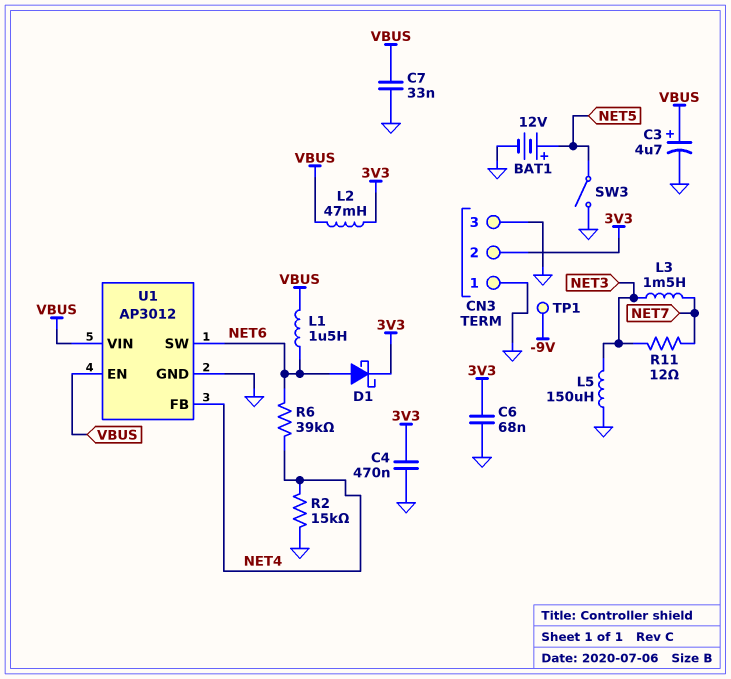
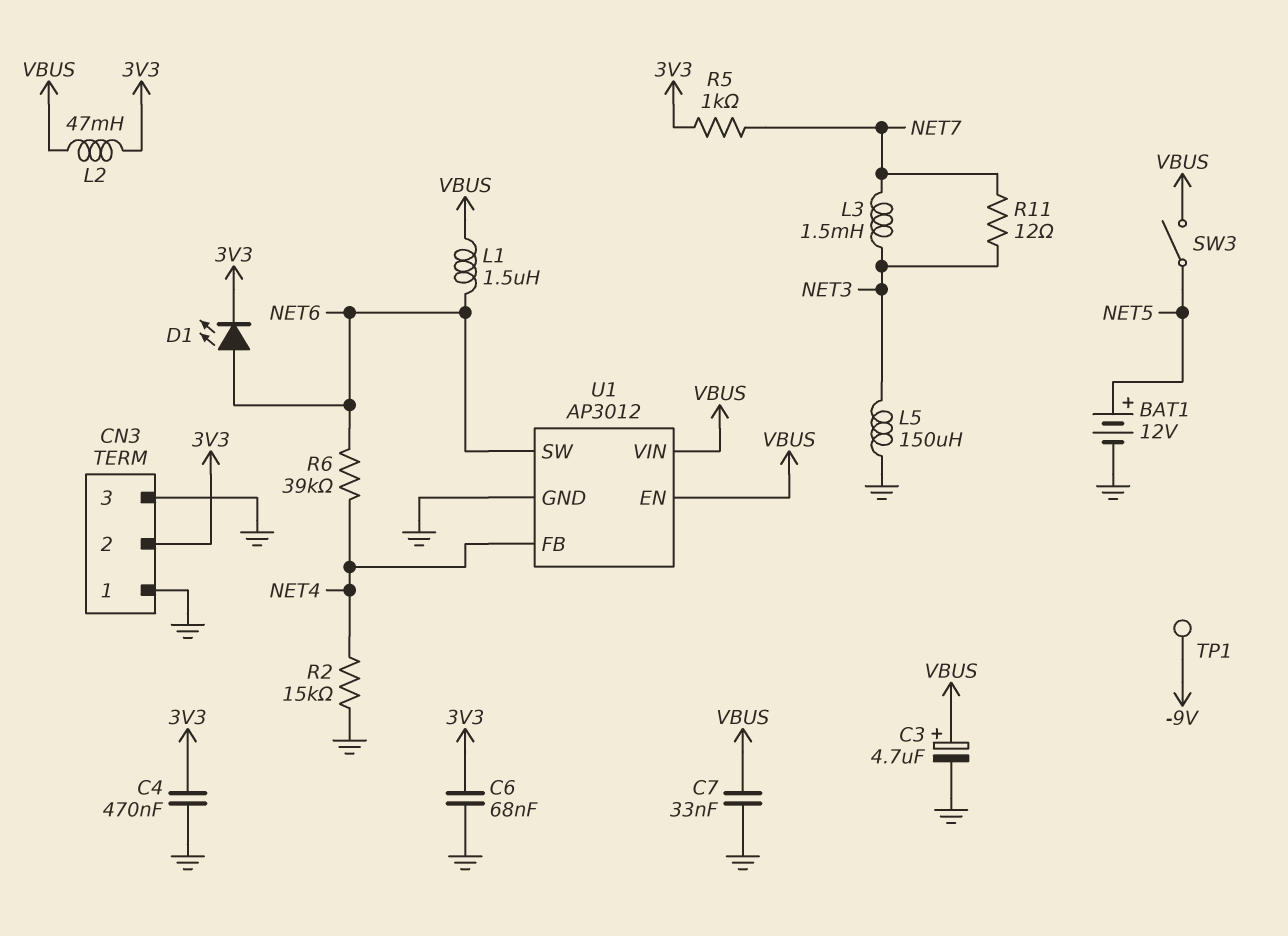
D1: schottky (A NET6, K 3V3) -> LED (A NET6, K 3V3)
R5: none -> 1k (3V3, NET7)
SW3: switch (GND, NET5) -> switch (NET5, VBUS)

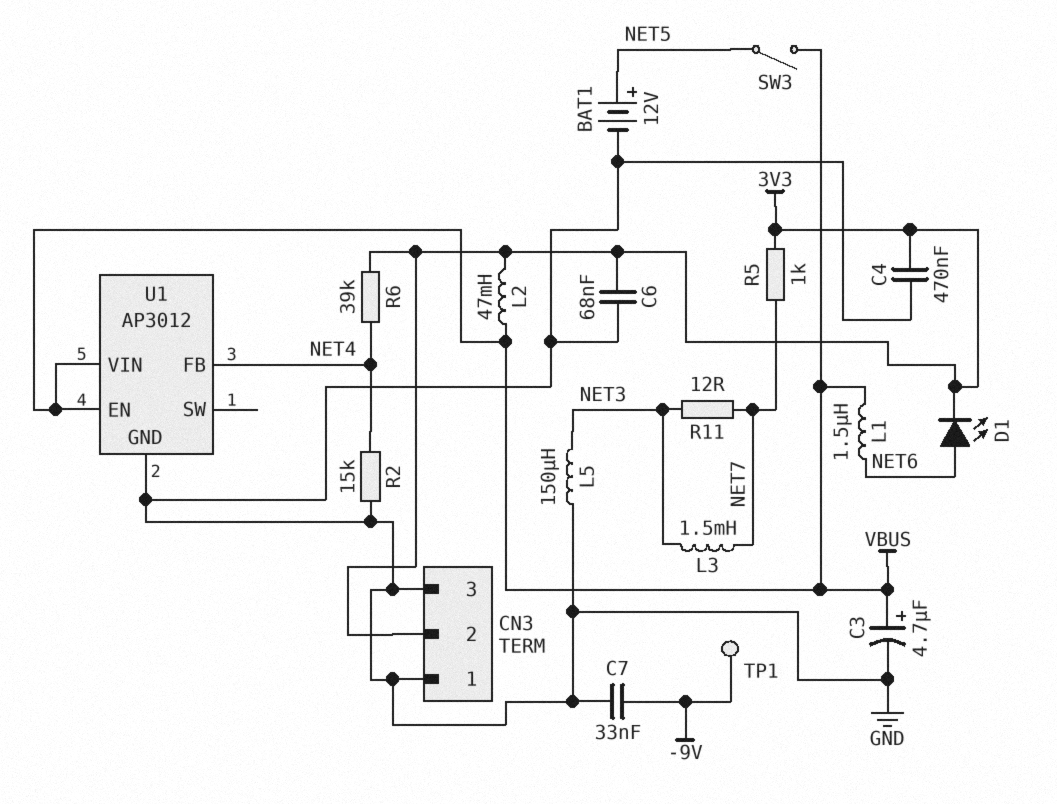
C7: 33nF (GND, VBUS) -> 33nF (-9V, GND)
R6: 39k (NET4, NET6) -> 39k (3V3, NET4)
U1 pin SW: NET6 -> none

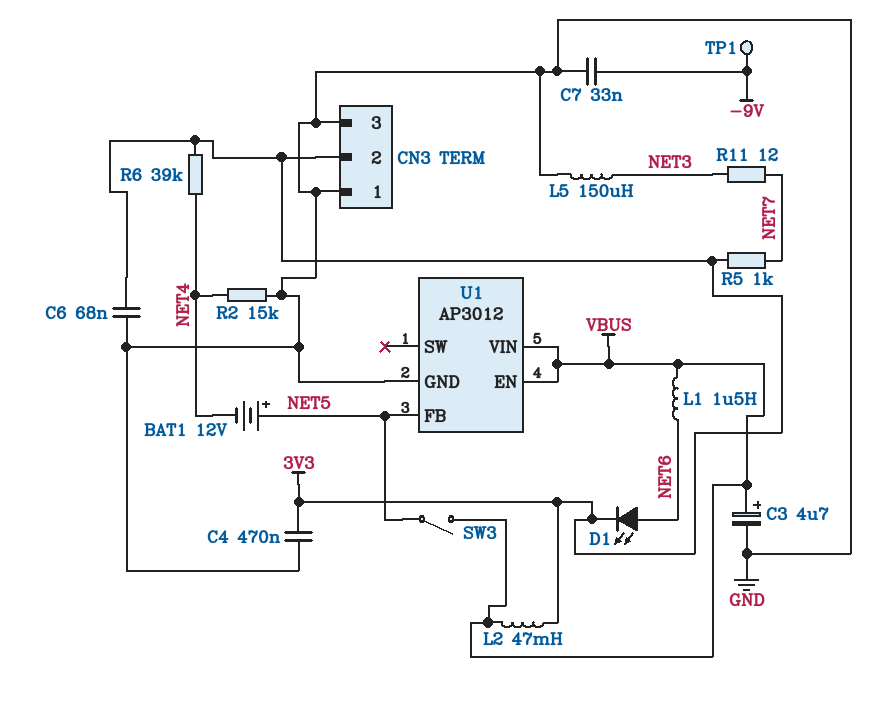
BAT1: 12V (plus NET5, minus GND) -> 12V (plus NET5, minus NET4)
L3: 1.5mH (NET3, NET7) -> none
U1 pin FB: NET4 -> NET5

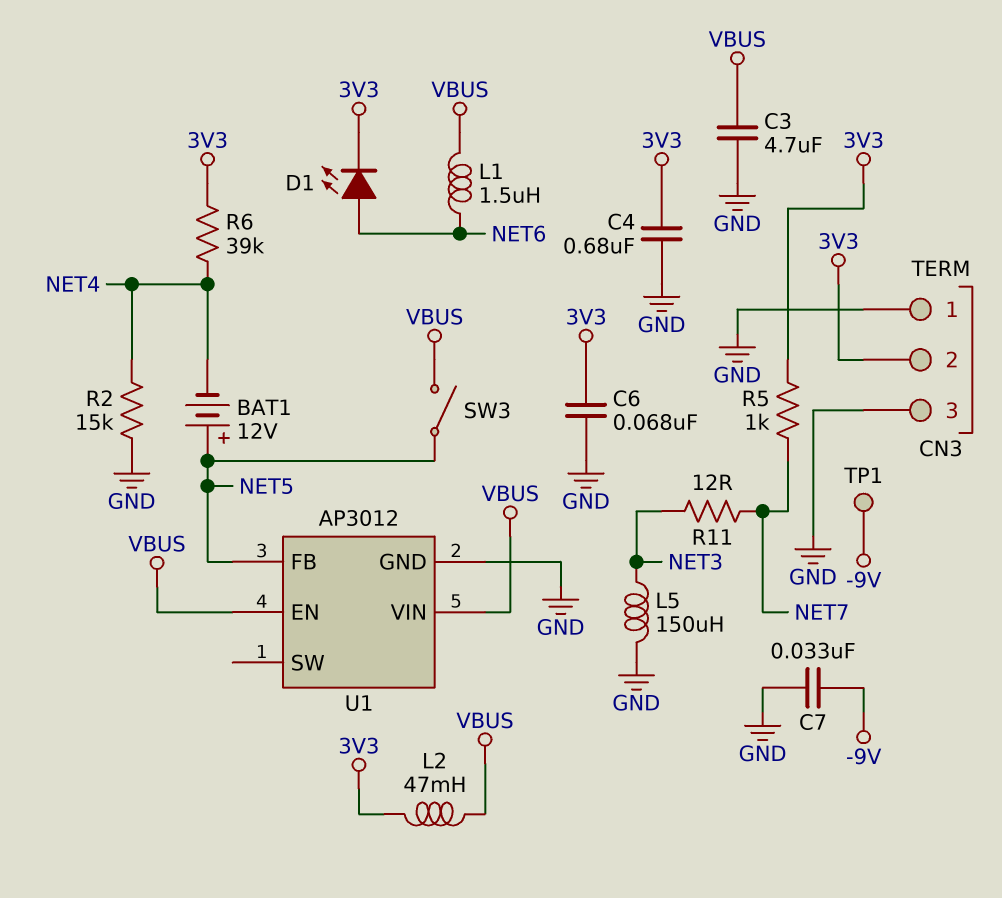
C3: 4.7uF (plus VBUS, minus GND) -> 4.7uF (GND, VBUS)
C4: 470nF (3V3, GND) -> 680nF (3V3, GND)

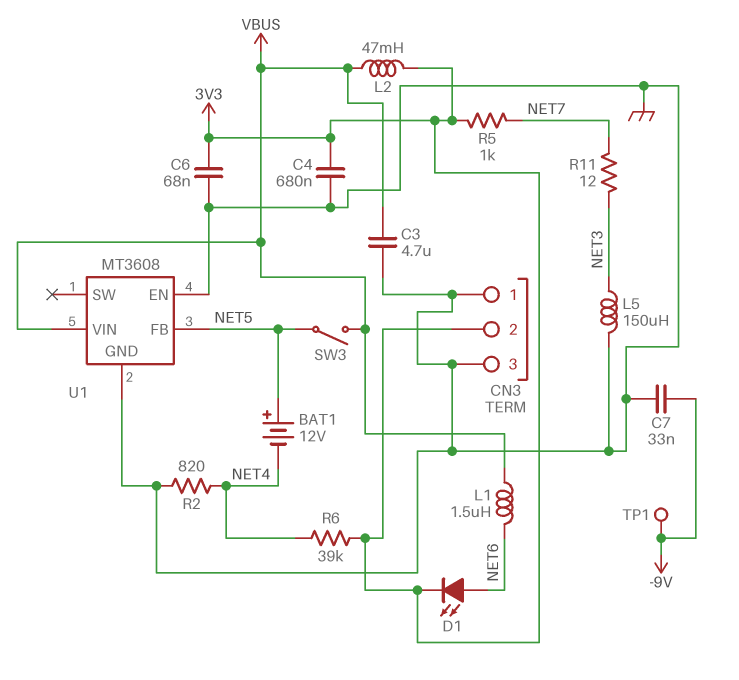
R2: 15k (GND, NET4) -> 820 (GND, NET4)
U1: AP3012 -> MT3608
U1 pin EN: VBUS -> GND

